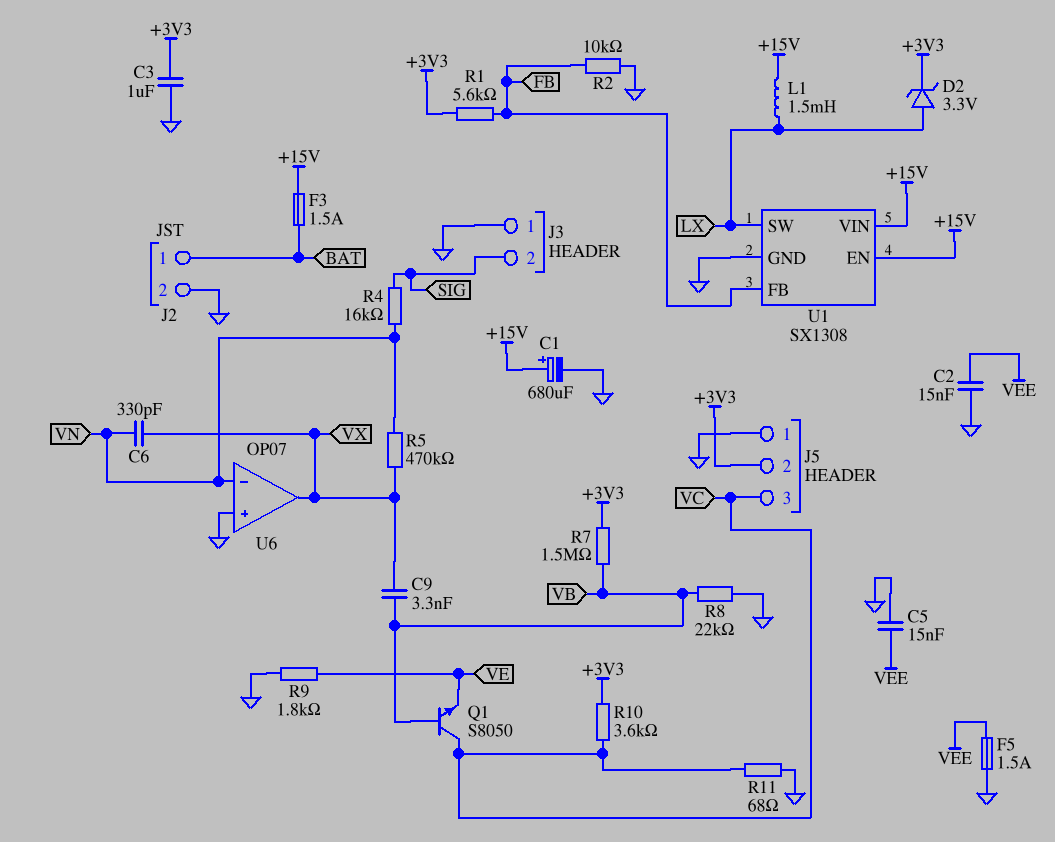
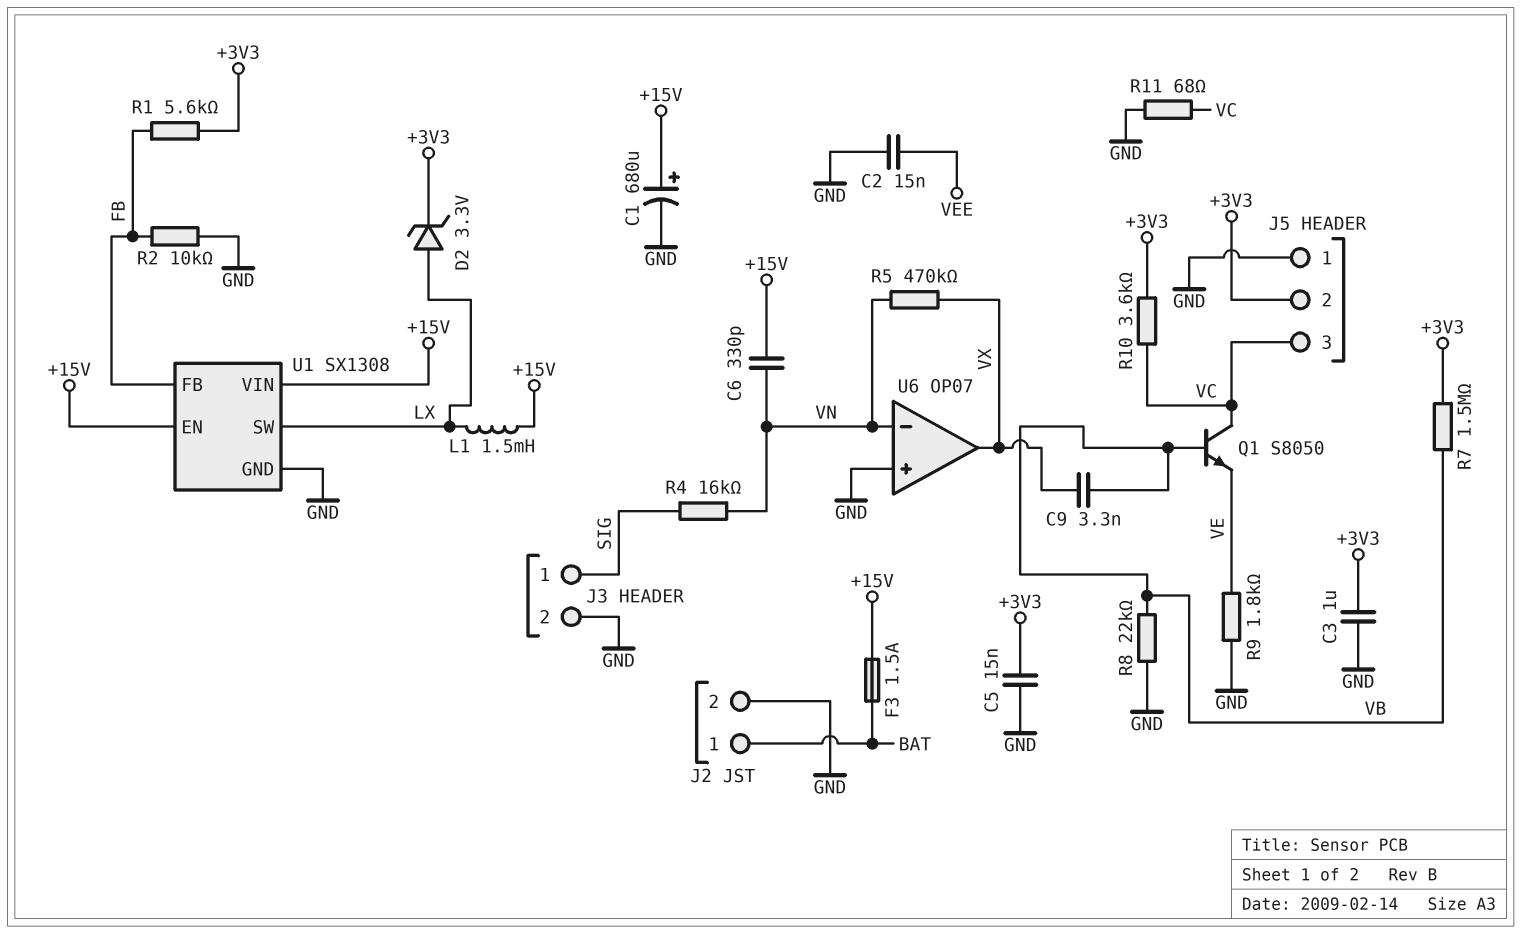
C5: 15nF (GND, VEE) -> 15nF (+3V3, GND)
C6: 330pF (VN, VX) -> 330pF (+15V, VN)
F5: 1.5A (GND, VEE) -> none
J3 pin 1: GND -> SIG
J3 pin 2: SIG -> GND

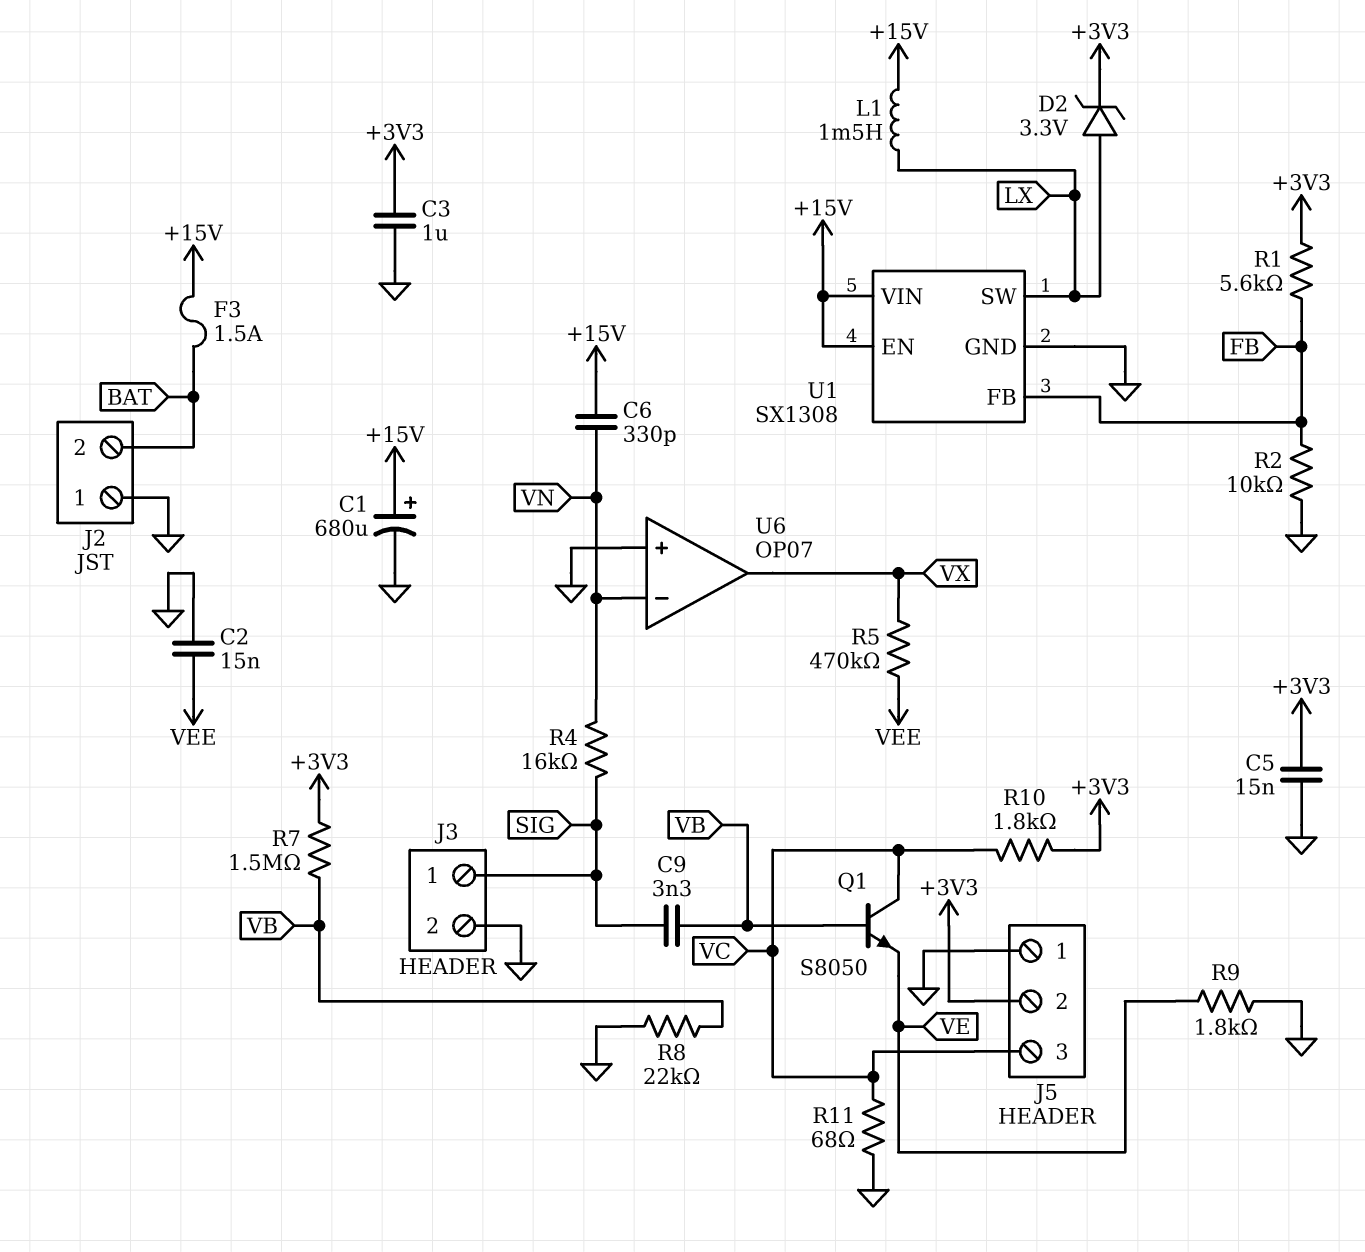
C9: 3.3nF (VB, VX) -> 3.3nF (SIG, VB)
J2 pin 1: BAT -> GND
J2 pin 2: GND -> BAT
R5: 470k (VN, VX) -> 470k (VEE, VX)
R10: 3.6k (+3V3, VC) -> 1.8k (+3V3, VC)

